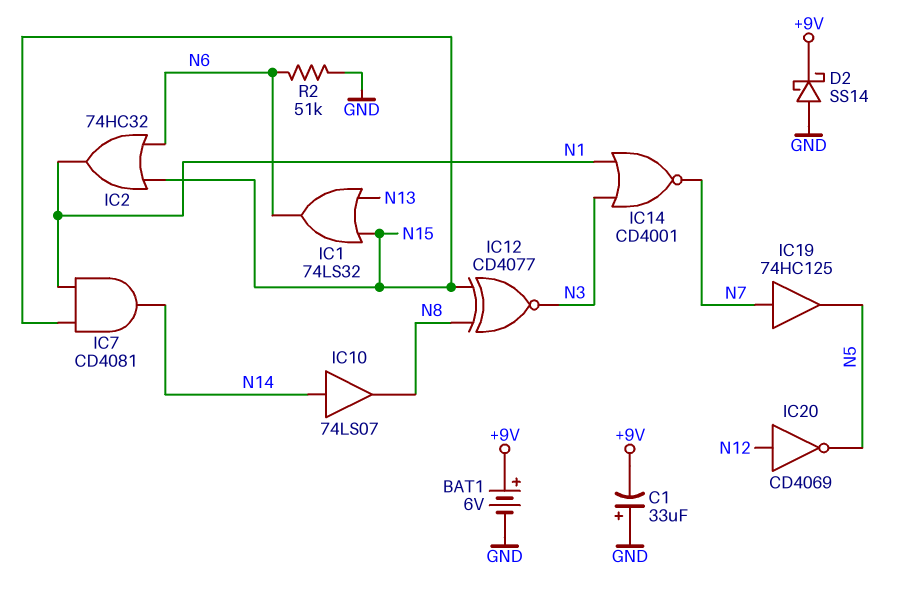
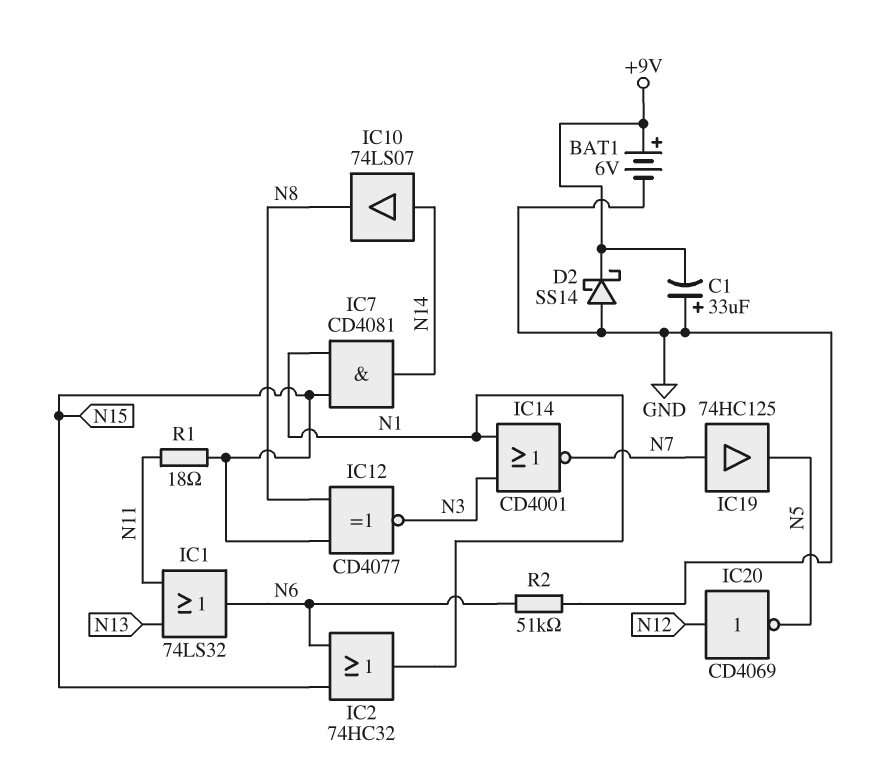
IC1: OR 74LS32 (in N13, in N15, out N6) -> OR 74LS32 (in N11, in N13, out N6)
R1: none -> 18 (N11, N15)

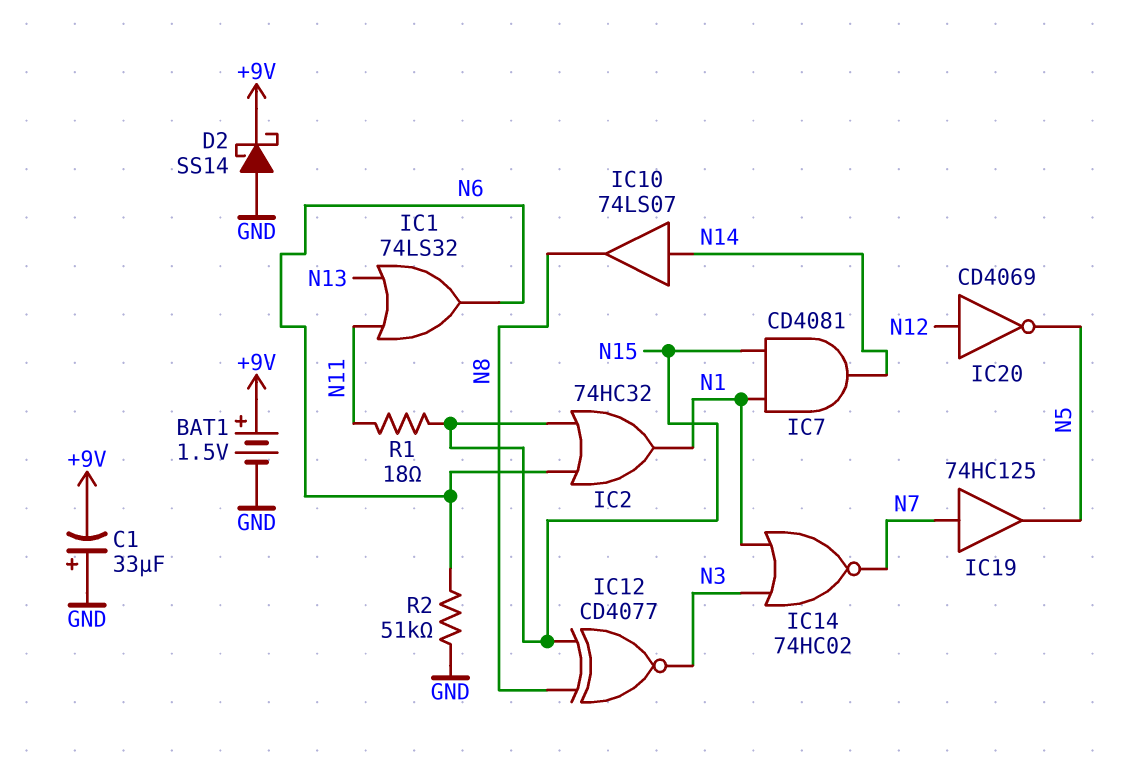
BAT1: 6V (plus +9V, minus GND) -> 1.5V (plus +9V, minus GND)
IC14: NOR CD4001 (in N1, in N3, out N7) -> NOR 74HC02 (in N1, in N3, out N7)

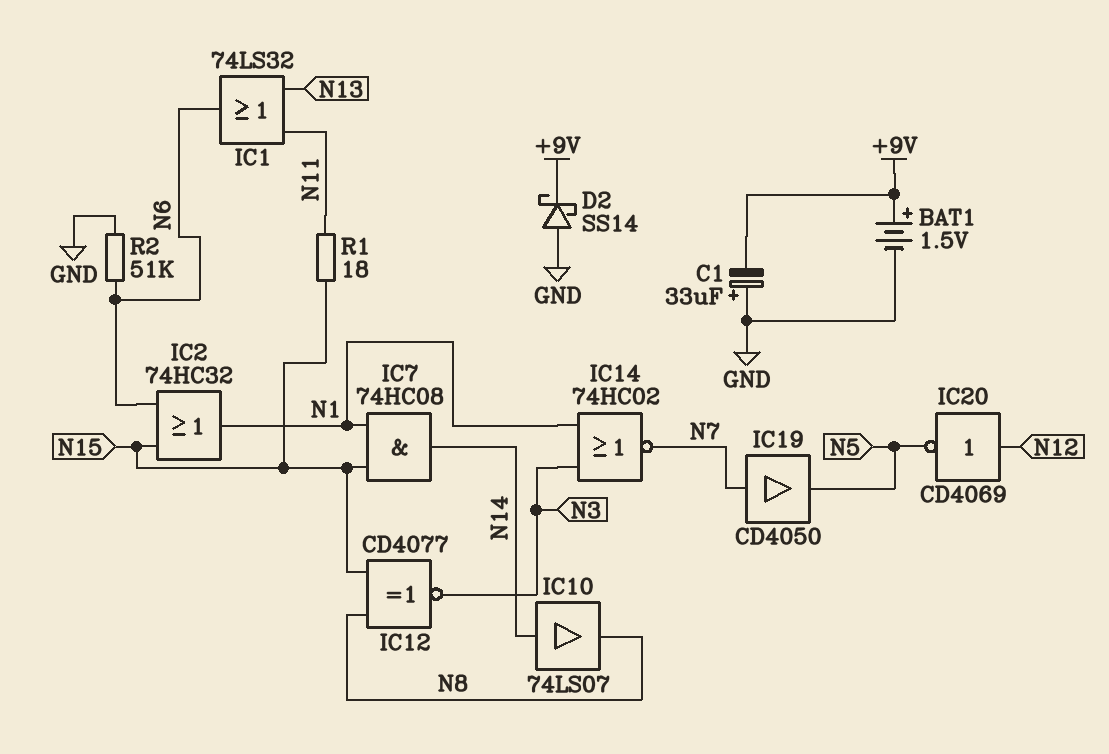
IC7: AND CD4081 (in N1, in N15, out N14) -> AND 74HC08 (in N1, in N15, out N14)
IC19: buffer 74HC125 (in N7, out N5) -> buffer CD4050 (in N7, out N5)

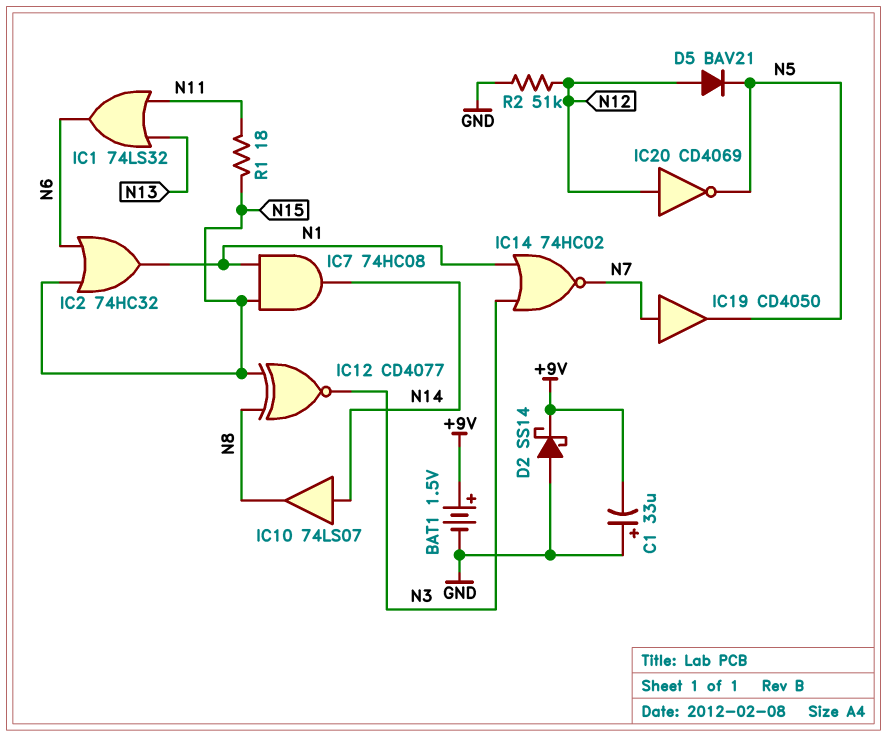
D5: none -> diode BAV21 (A N12, K N5)
R2: 51k (GND, N6) -> 51k (GND, N12)

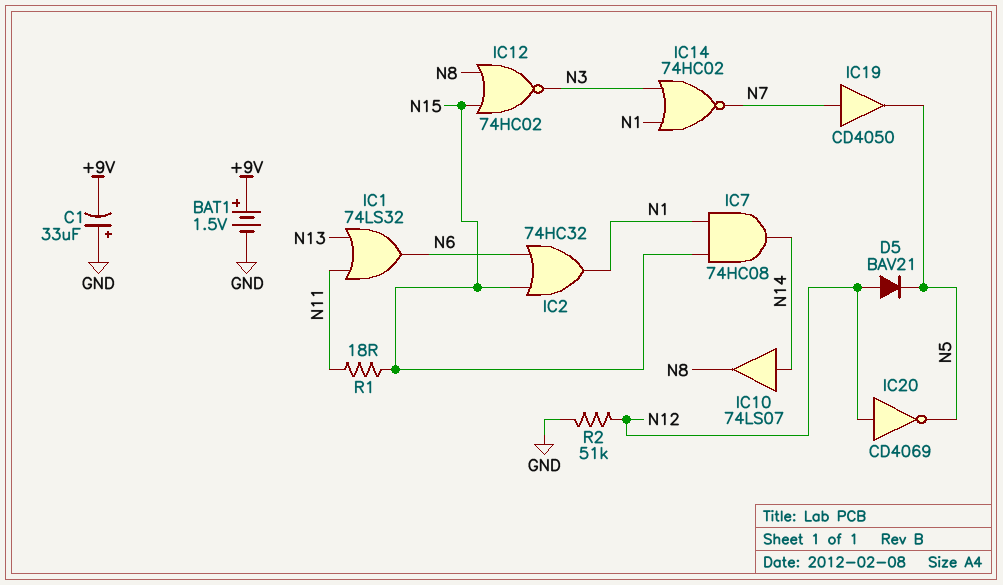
D2: schottky SS14 (A GND, K +9V) -> none
IC12: XNOR CD4077 (in N8, in N15, out N3) -> NOR 74HC02 (in N8, in N15, out N3)

